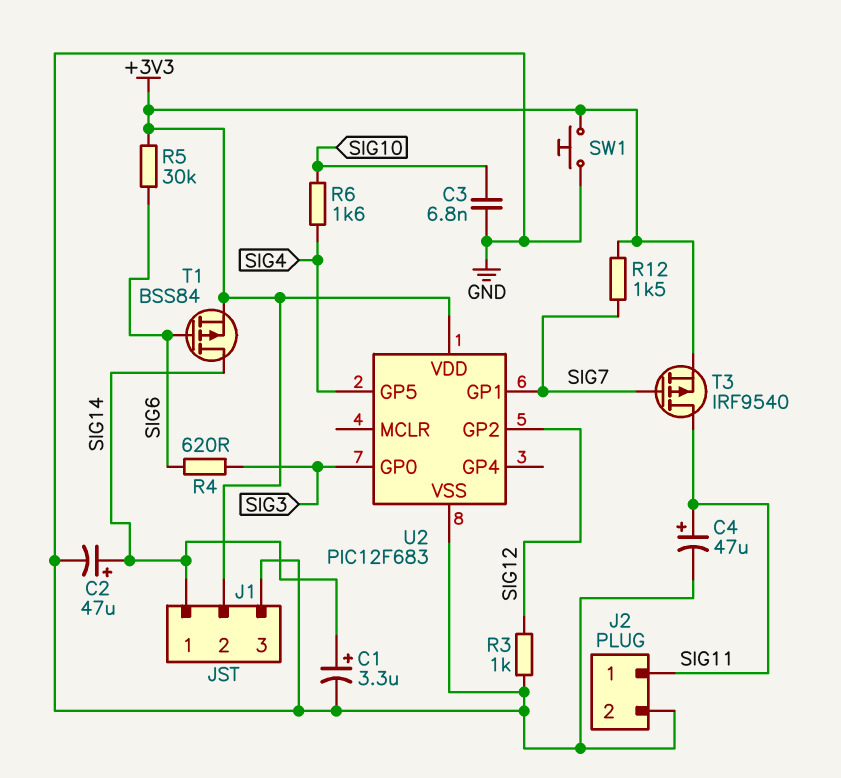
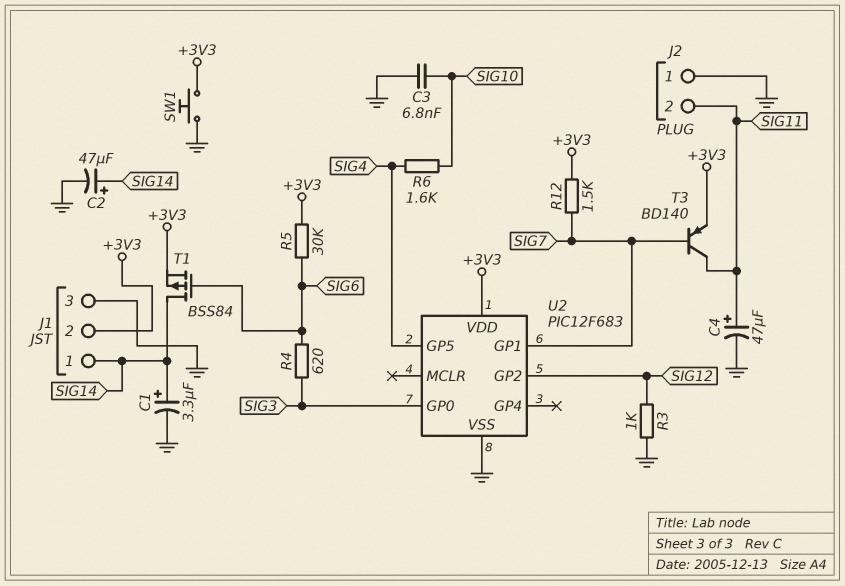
J2 pin 1: SIG11 -> GND
J2 pin 2: GND -> SIG11
T3: PMOS IRF9540 (G SIG7, D SIG11, S +3V3) -> PNP BD140 (B SIG7, C SIG11, E +3V3)

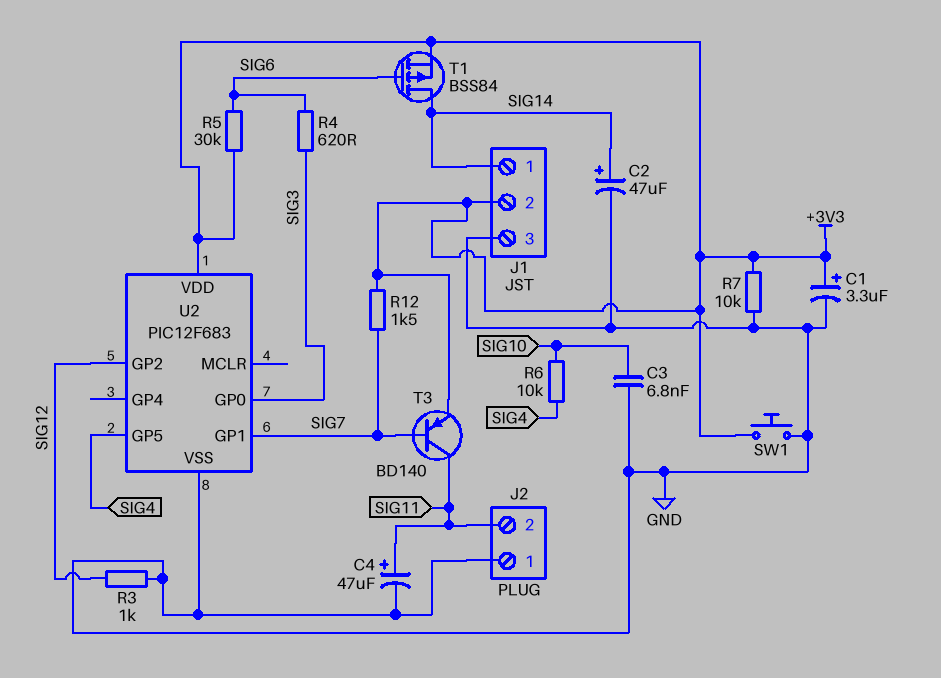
C1: 3.3uF (plus SIG14, minus GND) -> 3.3uF (plus +3V3, minus GND)
R6: 1.6k (SIG4, SIG10) -> 10k (SIG4, SIG10)
R7: none -> 10k (+3V3, GND)

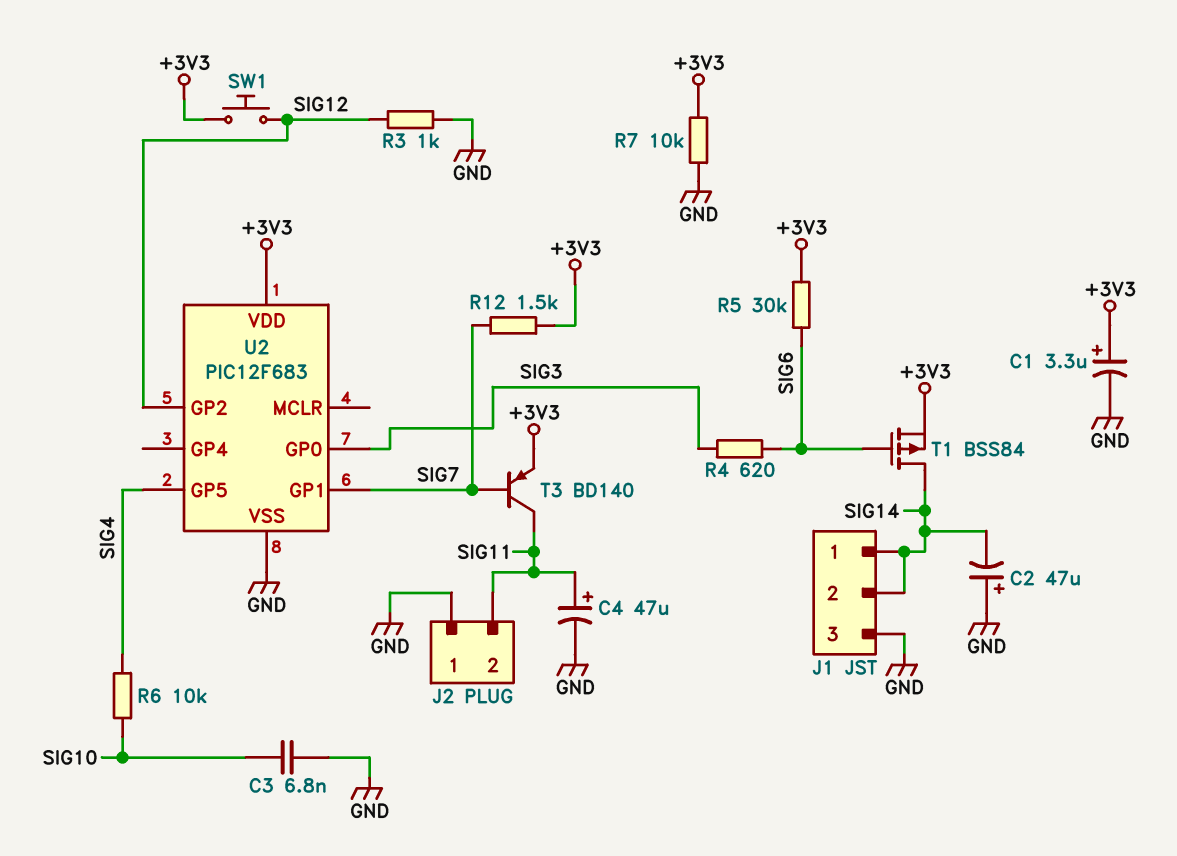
C2: 47uF (plus SIG14, minus GND) -> 47uF (plus GND, minus SIG14)
J1 pin 2: +3V3 -> SIG14
SW1: button (+3V3, GND) -> button (+3V3, SIG12)

